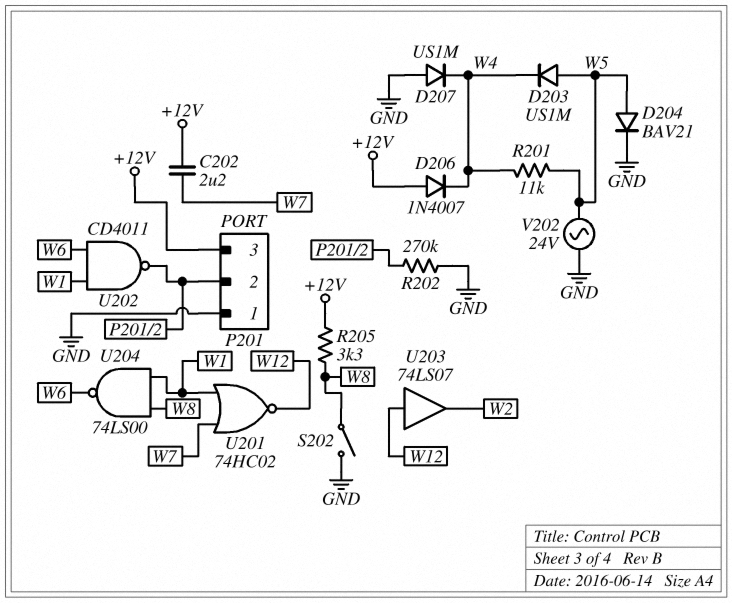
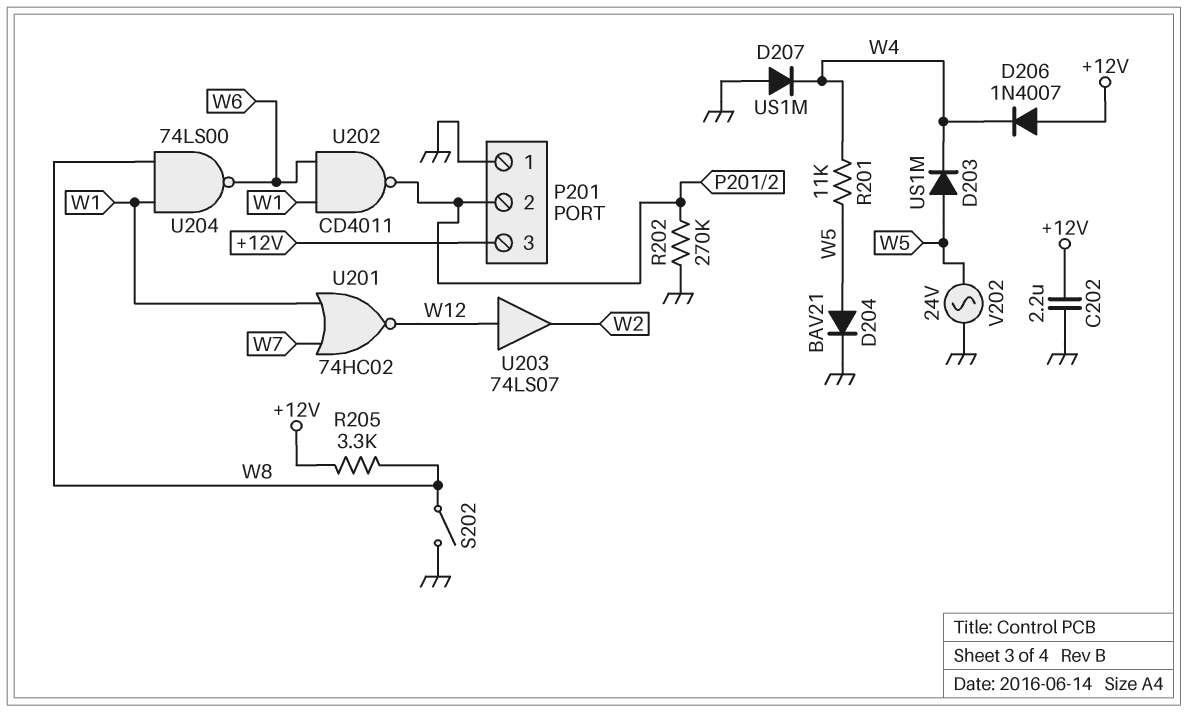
C202: 2.2uF (+12V, W7) -> 2.2uF (+12V, GND)

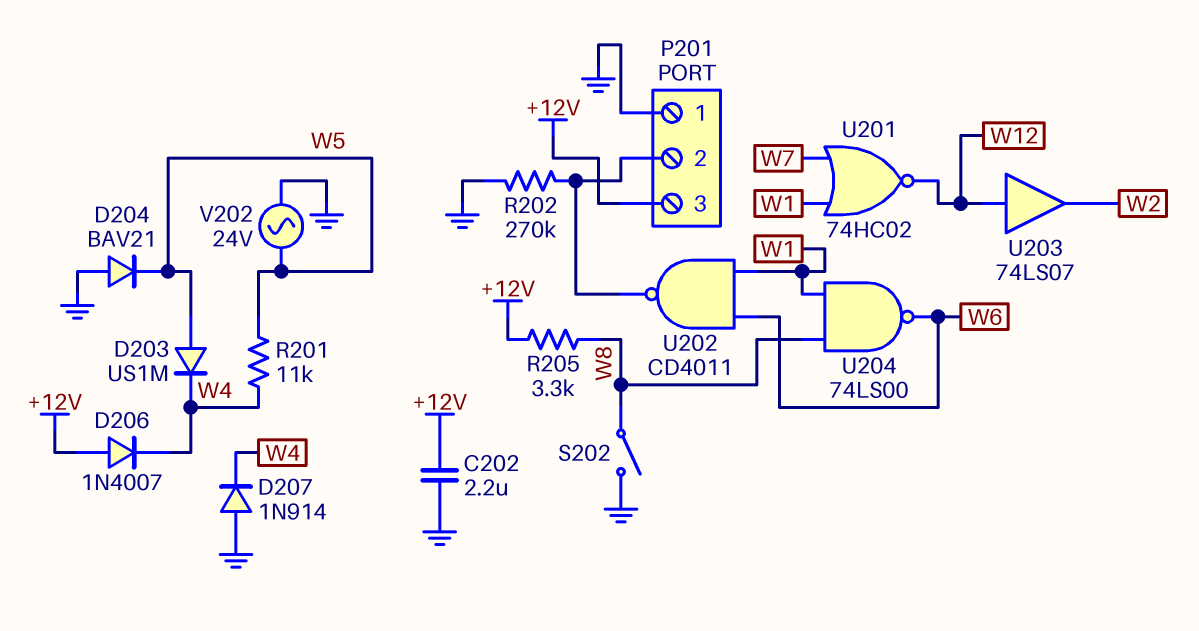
D204: diode BAV21 (A W5, K GND) -> diode BAV21 (A GND, K W5)
D207: diode US1M (A GND, K W4) -> diode 1N914 (A GND, K W4)

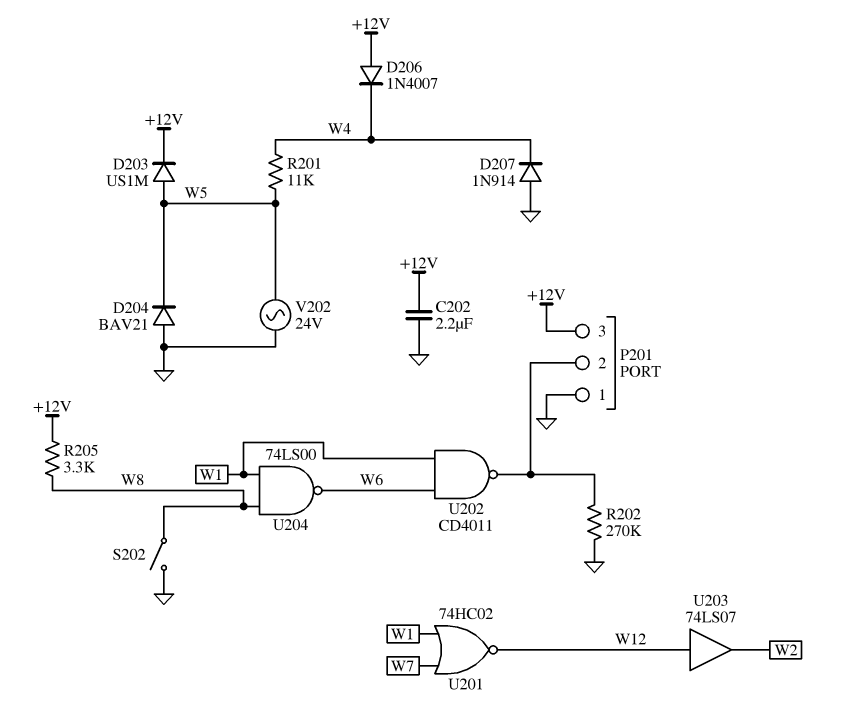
D203: diode US1M (A W5, K W4) -> diode US1M (A W5, K +12V)

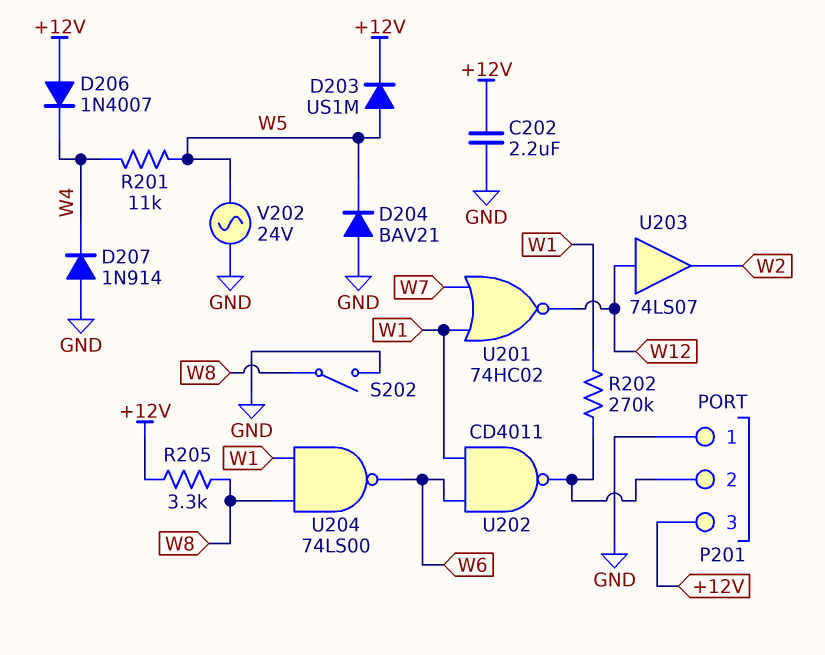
R202: 270k (GND, P201/2) -> 270k (P201/2, W1)

